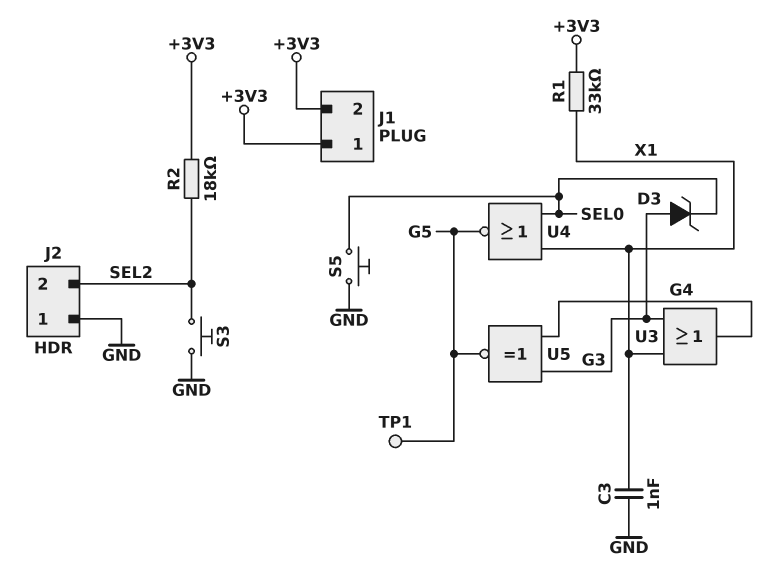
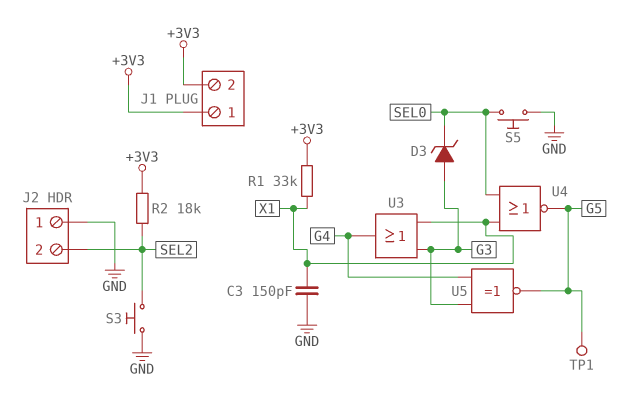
C3: 1nF (GND, X1) -> 150pF (GND, X1)

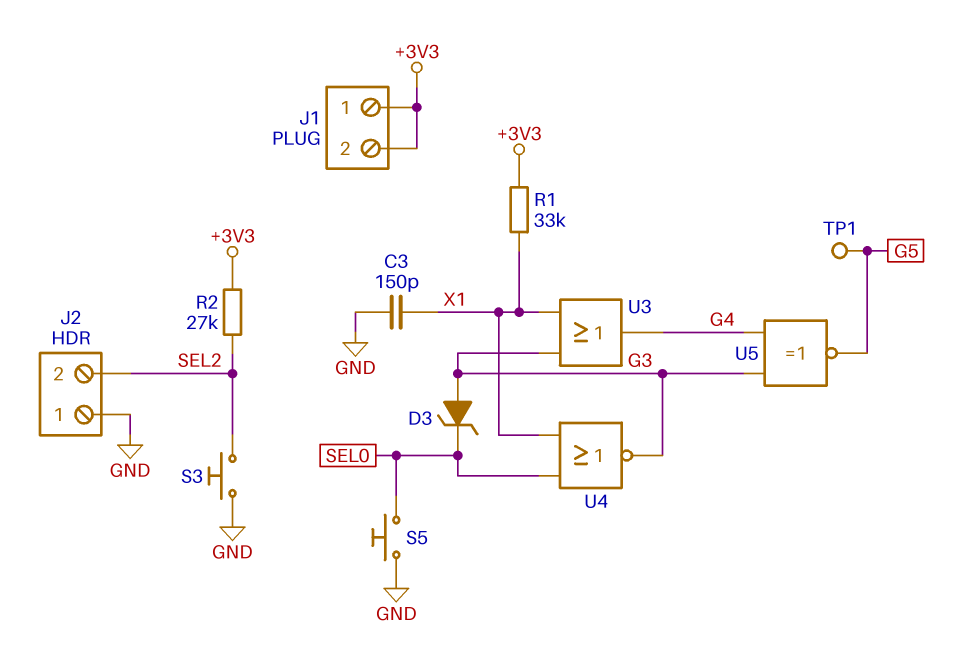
R2: 18k (+3V3, SEL2) -> 27k (+3V3, SEL2)
U4: NOR (in SEL0, in X1, out G5) -> NOR (in SEL0, in X1, out G3)

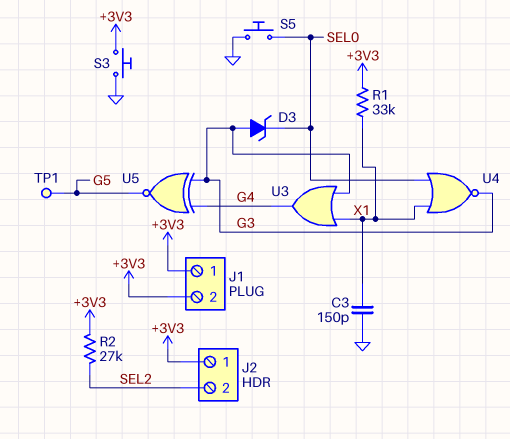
J2 pin 1: GND -> +3V3
S3: button (GND, SEL2) -> button (+3V3, GND)

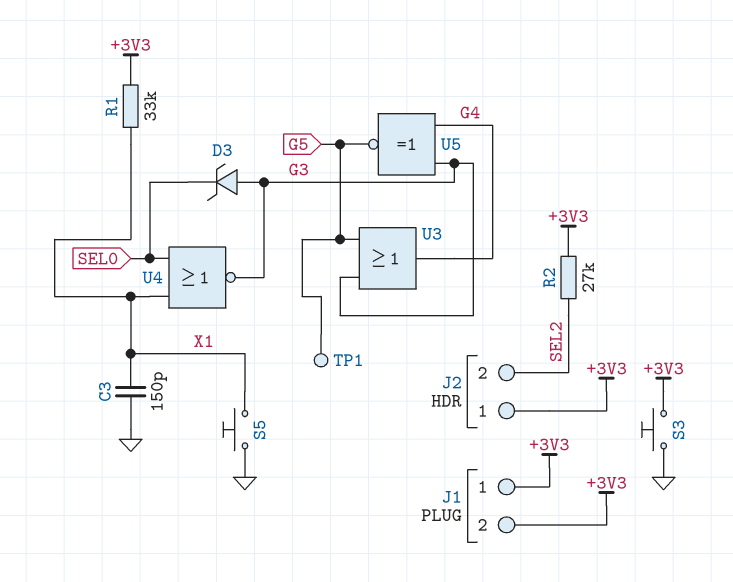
S5: button (GND, SEL0) -> button (GND, X1)
U3: OR (in G3, in X1, out G4) -> OR (in G3, in G5, out G4)

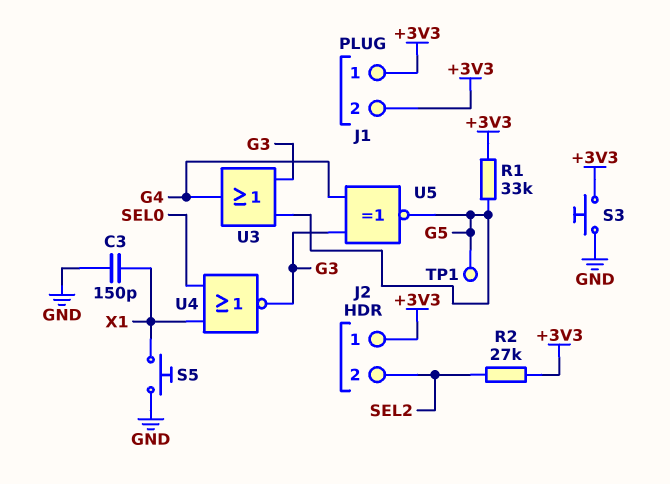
D3: zener (A G3, K SEL0) -> none
R1: 33k (+3V3, X1) -> 33k (+3V3, G5)

